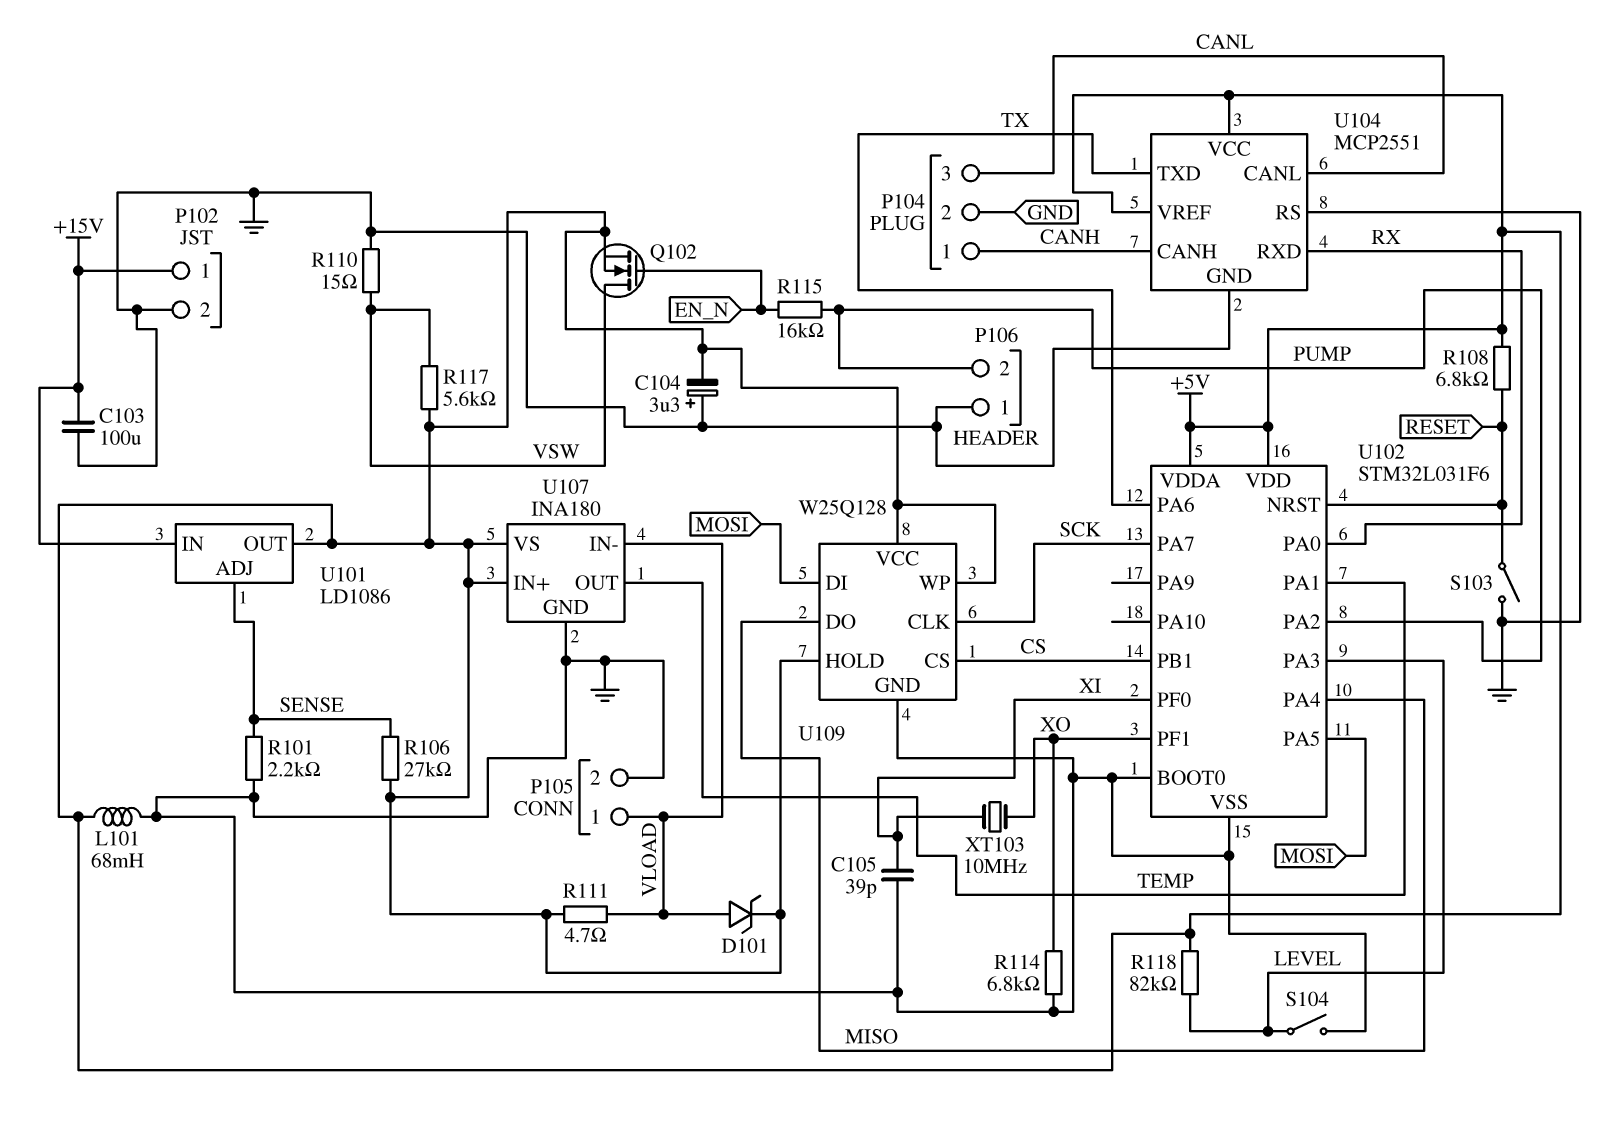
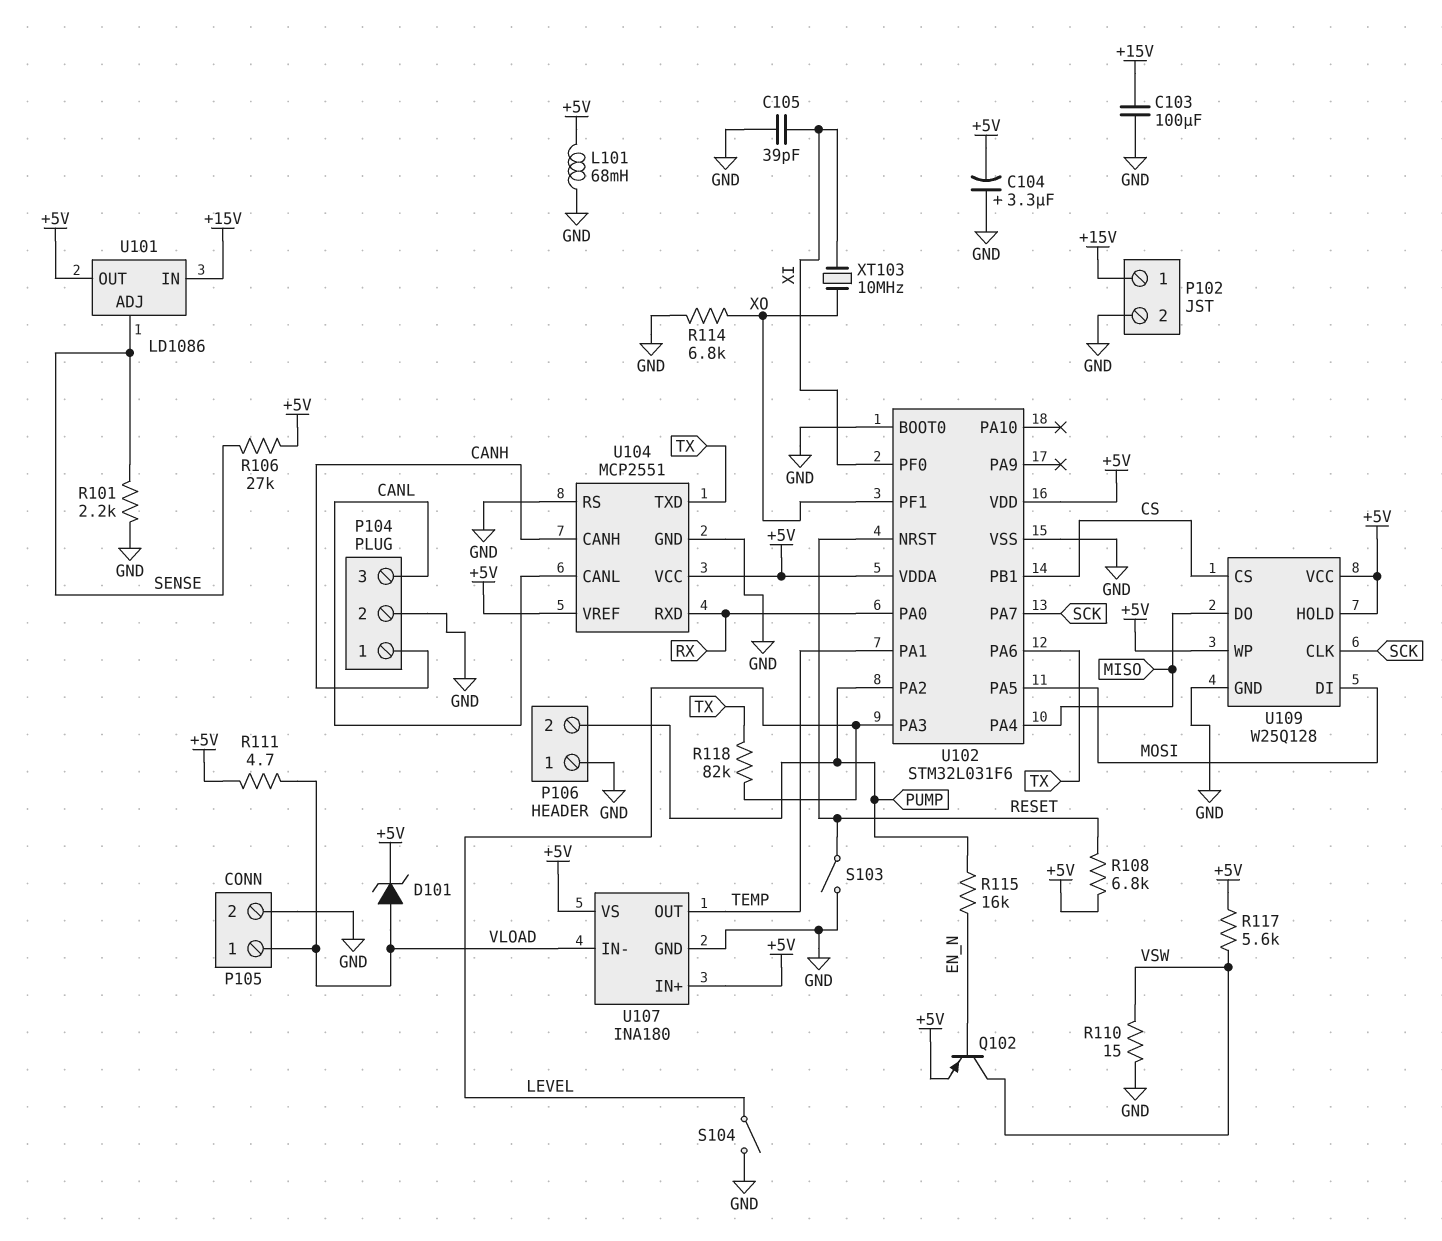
Q102: NMOS (G EN_N, D VSW, S +5V) -> PNP (B EN_N, C VSW, E +5V)
R118: 82k (+5V, LEVEL) -> 82k (LEVEL, TX)

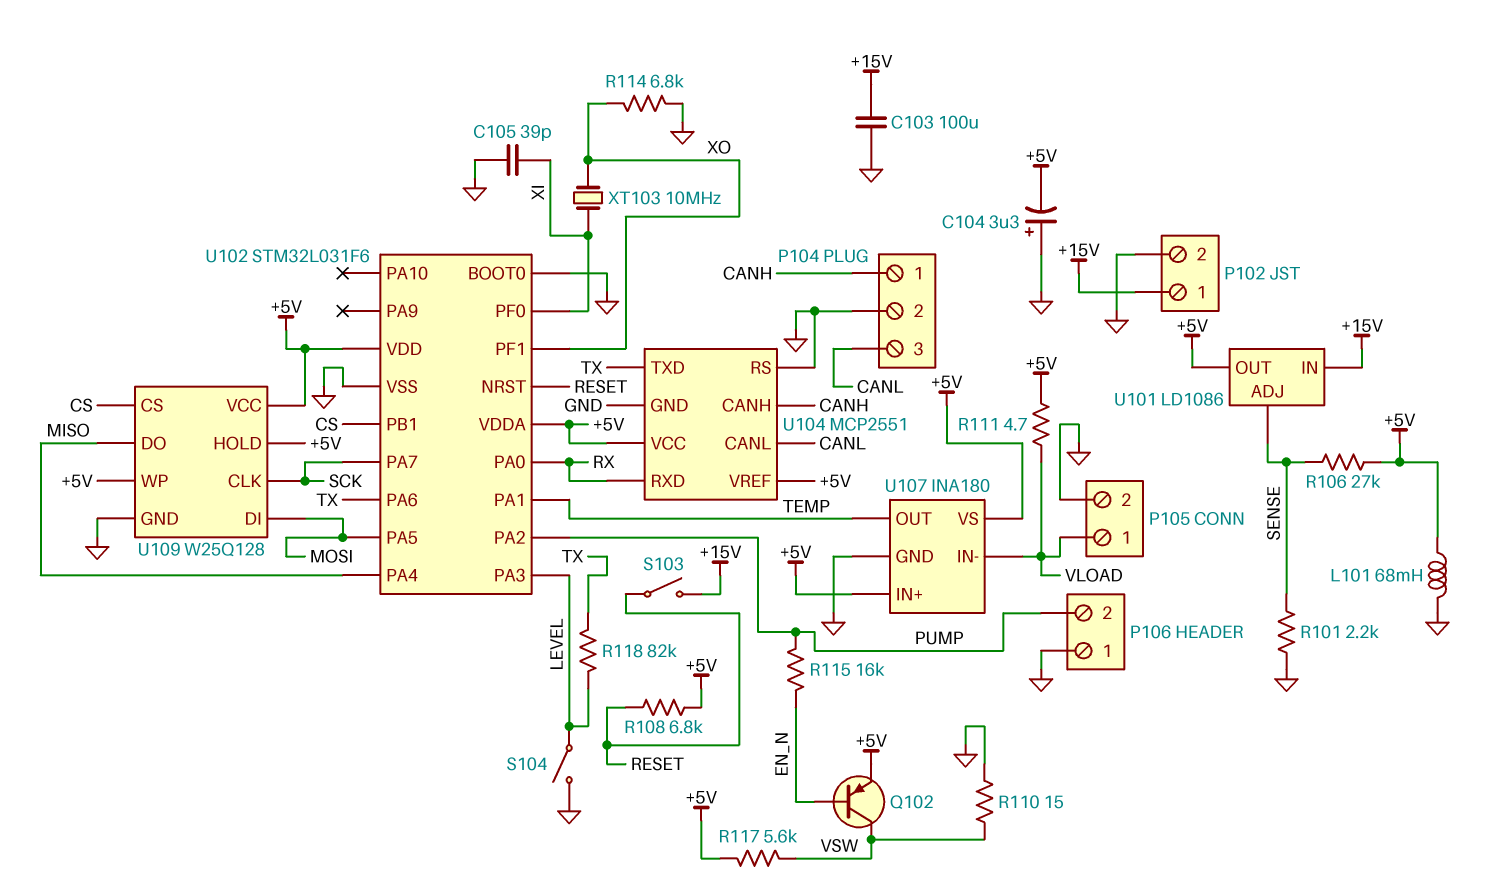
D101: zener (A VLOAD, K +5V) -> none
S103: switch (GND, RESET) -> switch (+15V, RESET)

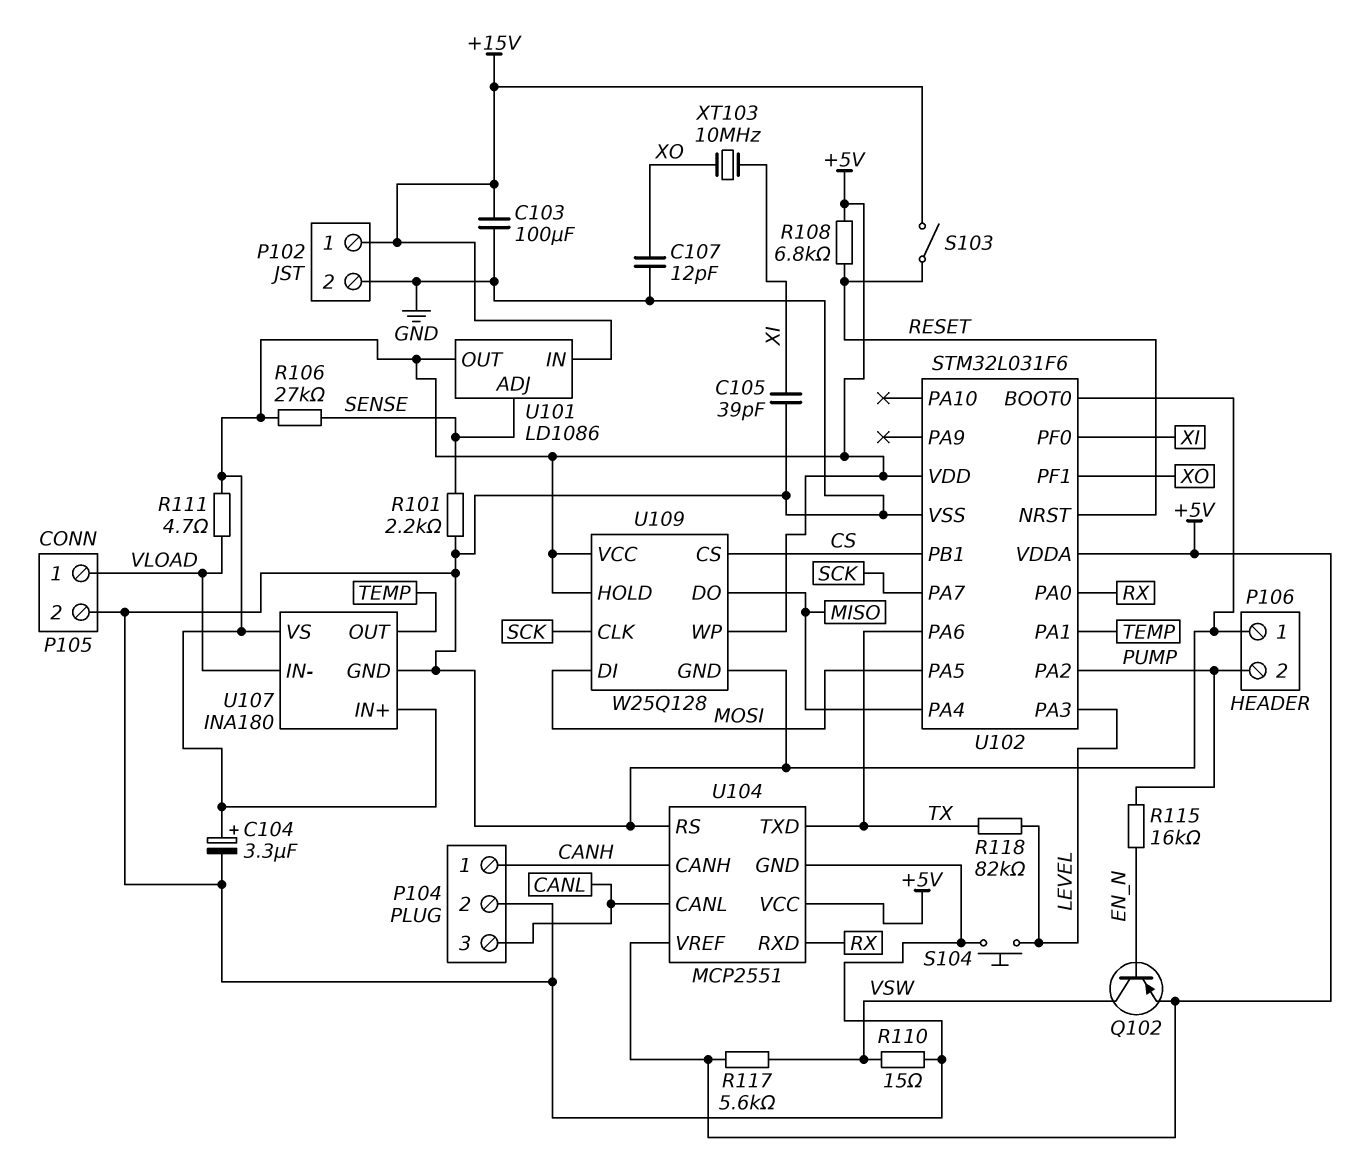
C104: 3.3uF (plus GND, minus +5V) -> 3.3uF (plus +5V, minus GND)
C107: none -> 12pF (GND, XO)
L101: 68mH (+5V, GND) -> none
R114: 6.8k (GND, XO) -> none
S104: switch (GND, LEVEL) -> button (GND, LEVEL)

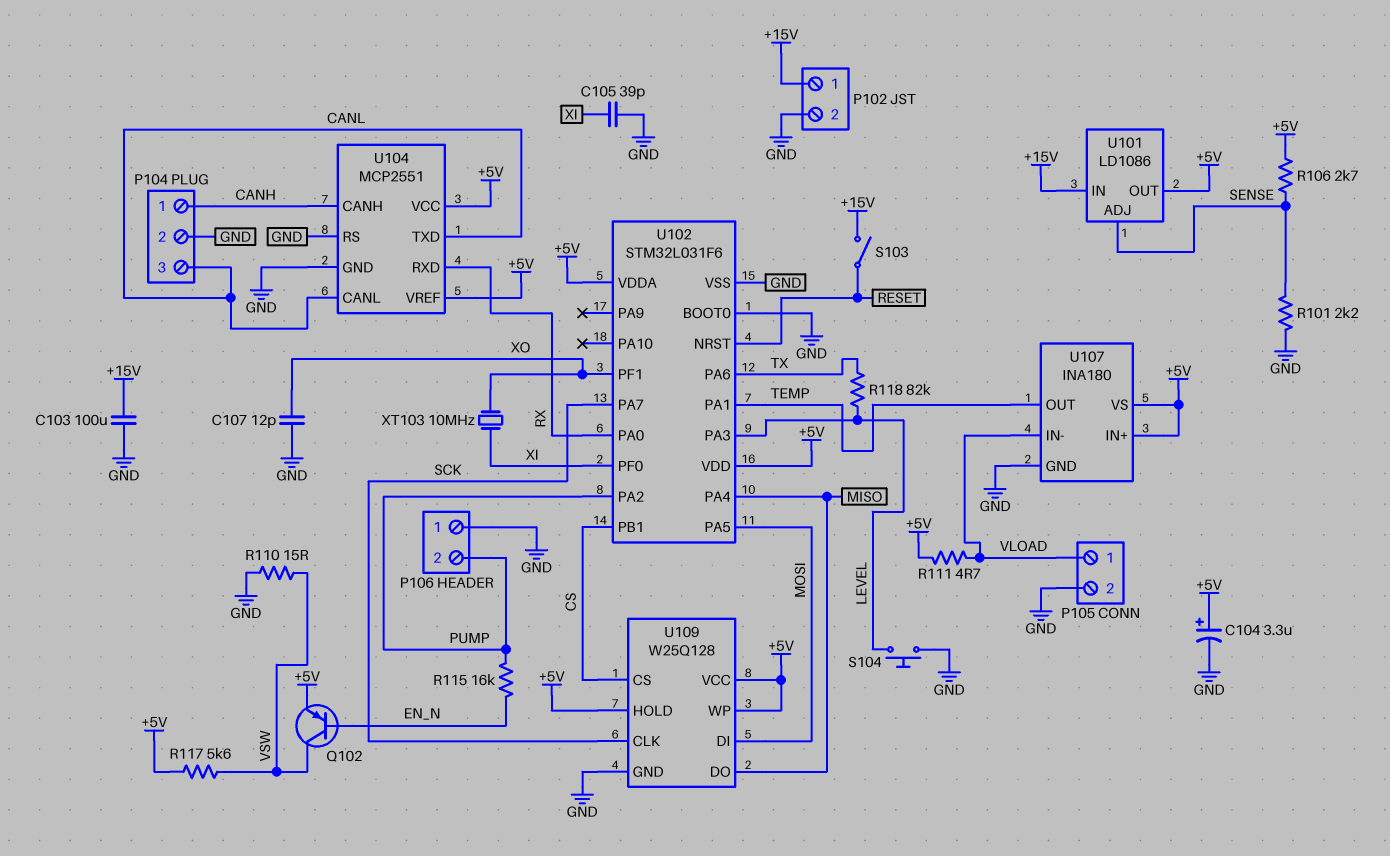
R106: 27k (+5V, SENSE) -> 2.7k (+5V, SENSE)
R108: 6.8k (+5V, RESET) -> none
U104 pin TXD: TX -> CANL

